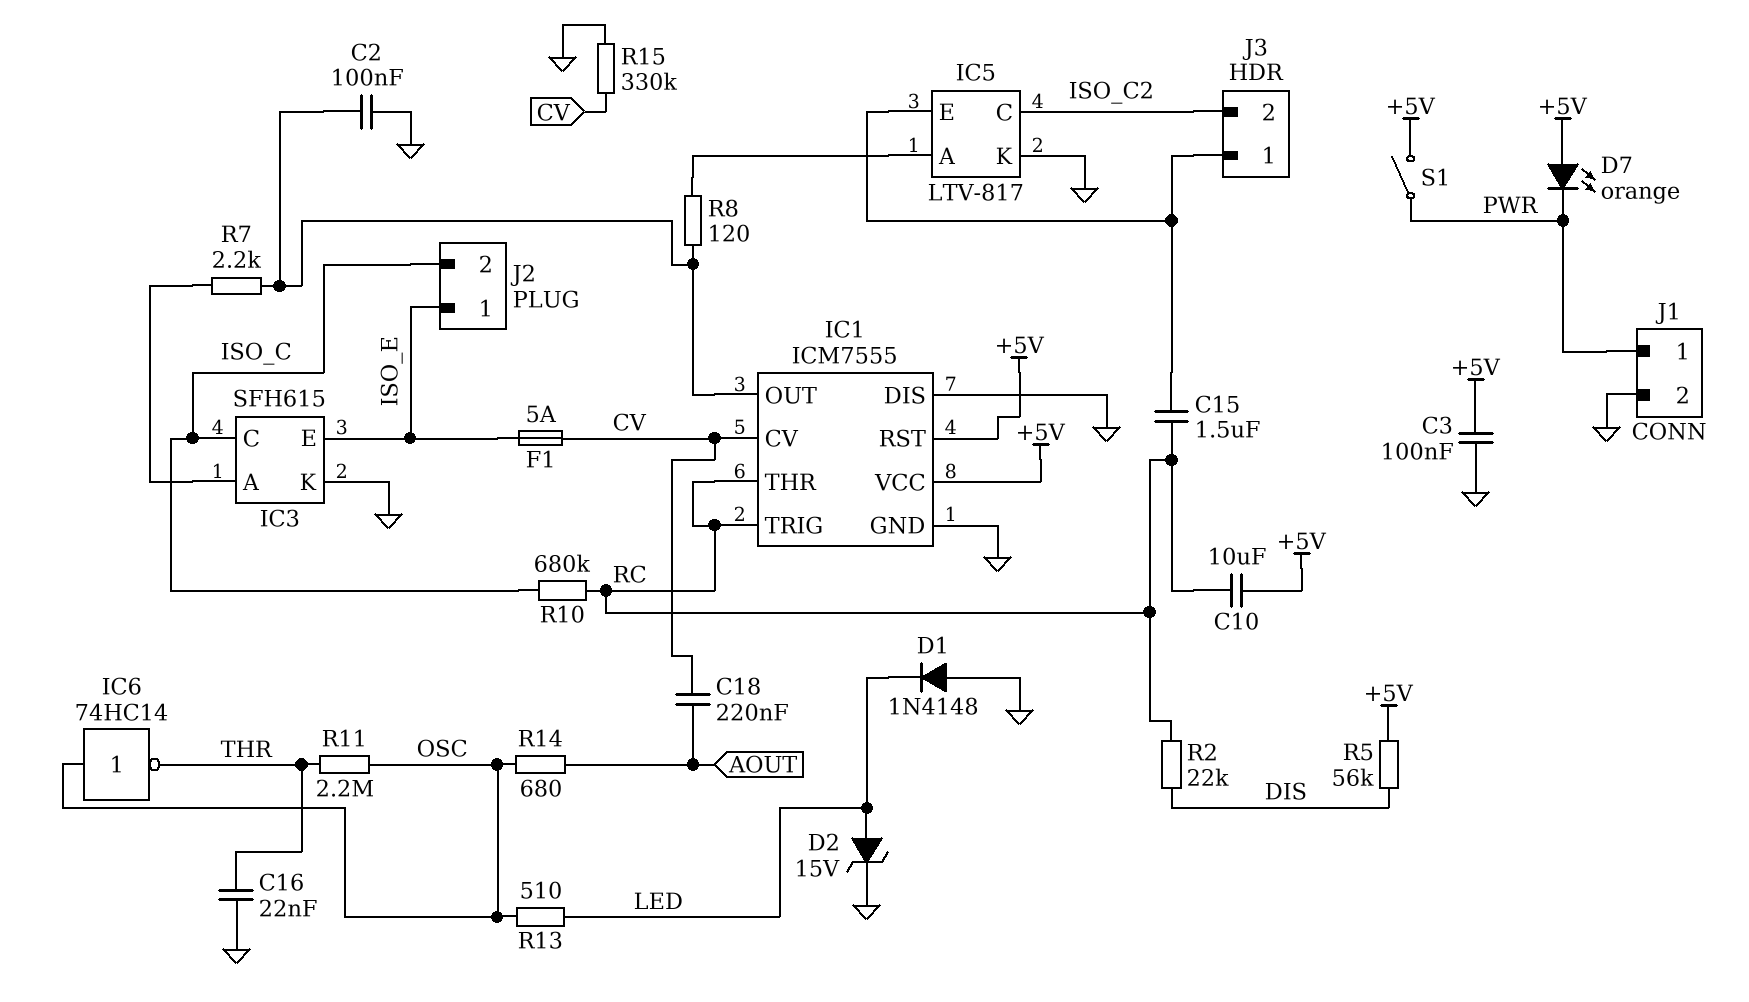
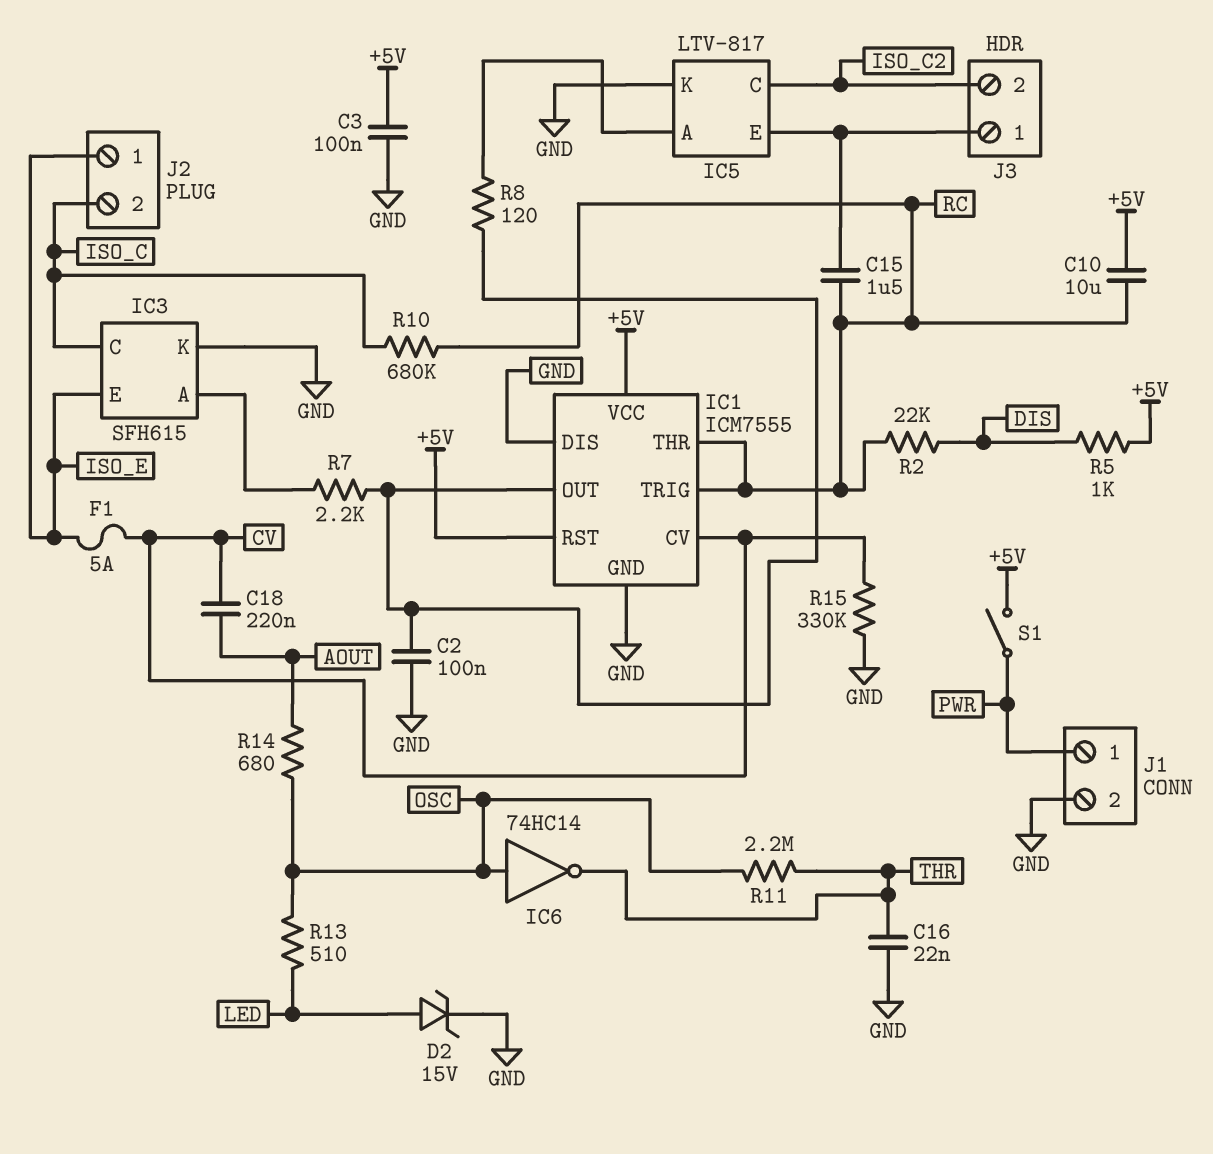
D1: diode 1N4148 (A GND, K LED) -> none
D7: LED orange (A +5V, K PWR) -> none
R5: 56k (+5V, DIS) -> 1k (+5V, DIS)

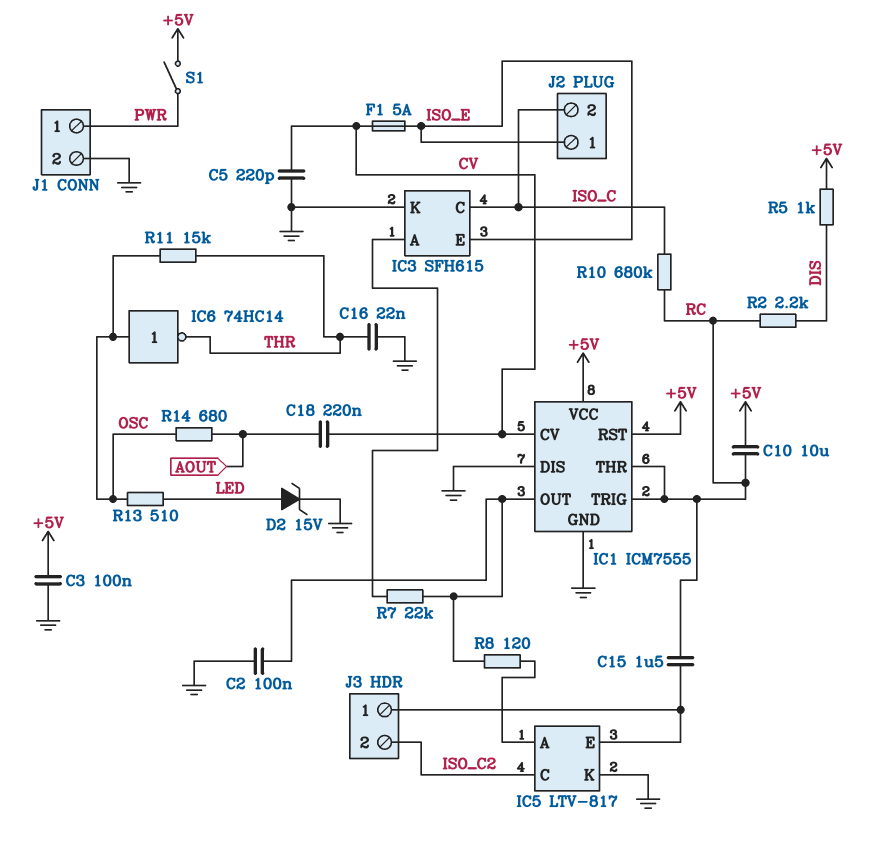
C5: none -> 220pF (CV, GND)
R2: 22k (DIS, RC) -> 2.2k (DIS, RC)
R7: 2.2k (IC1/OUT, IC3/A) -> 22k (IC1/OUT, IC3/A)
R11: 2.2M (OSC, THR) -> 15k (OSC, THR)
R15: 330k (CV, GND) -> none

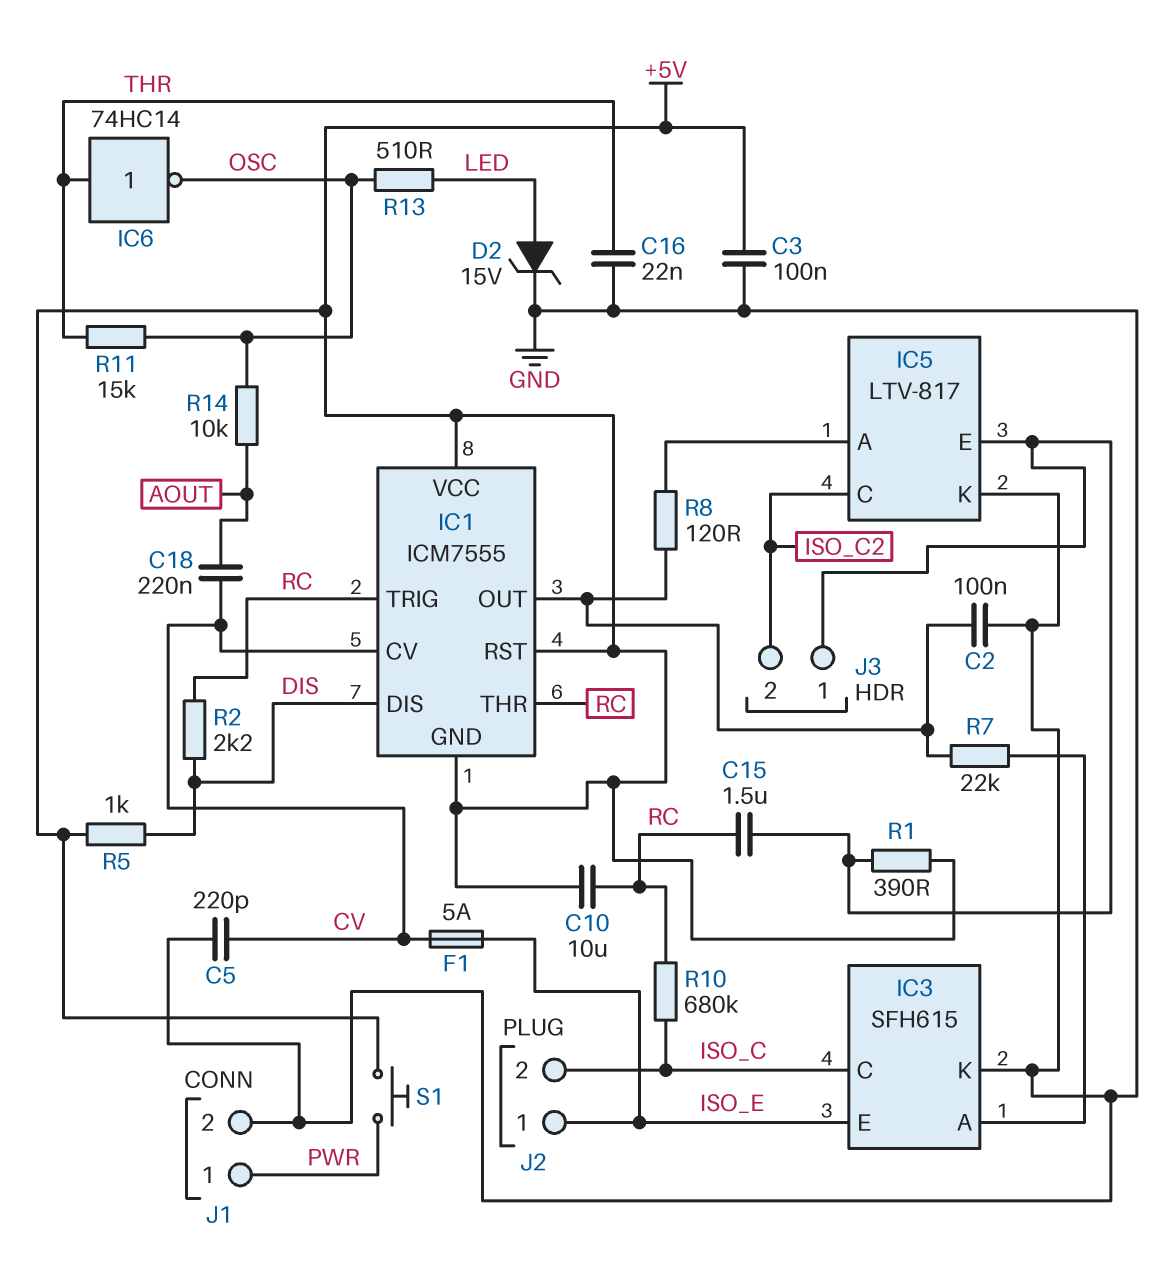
IC1 pin DIS: GND -> DIS
IC1 pin GND: GND -> +5V
IC6: NOT 74HC14 (in OSC, out THR) -> NOT 74HC14 (in THR, out OSC)
R1: none -> 390 (+5V, IC5/E)
R14: 680 (AOUT, OSC) -> 10k (AOUT, OSC)
S1: switch (+5V, PWR) -> button (+5V, PWR)

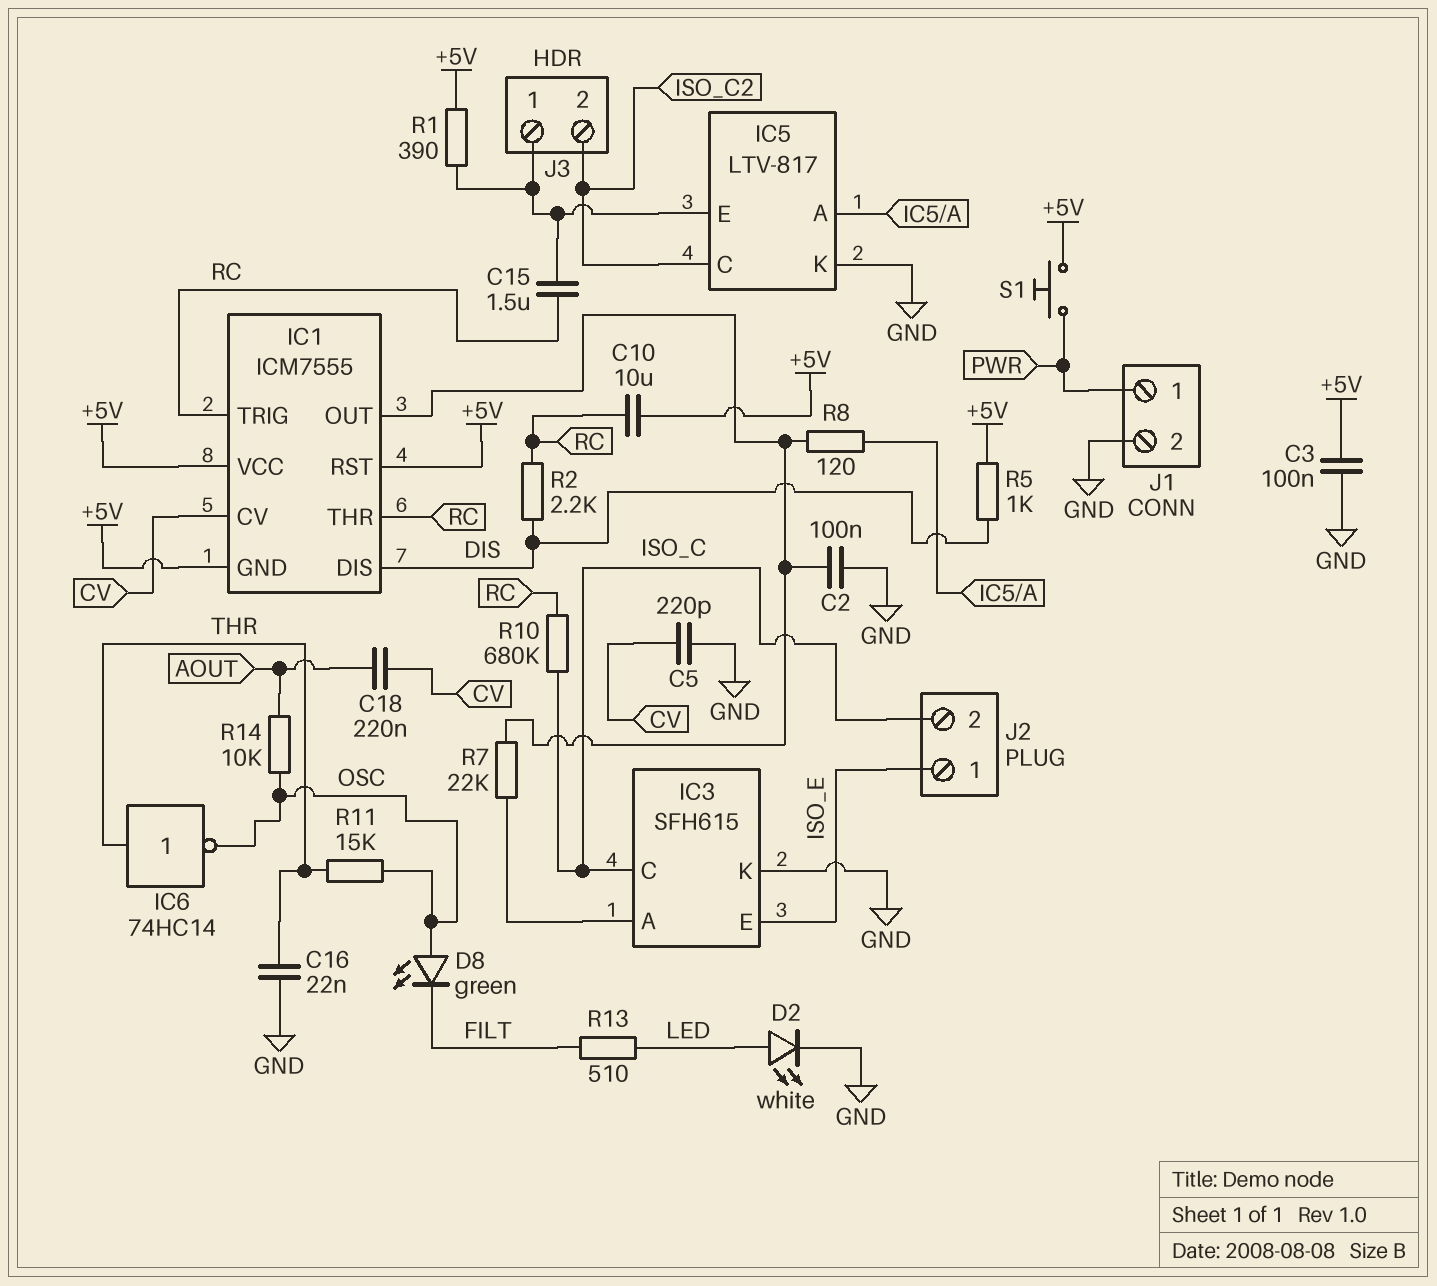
D2: zener 15V (A LED, K GND) -> LED white (A LED, K GND)
D8: none -> LED green (A OSC, K FILT)
F1: 5A (CV, ISO_E) -> none
R13: 510 (LED, OSC) -> 510 (FILT, LED)

